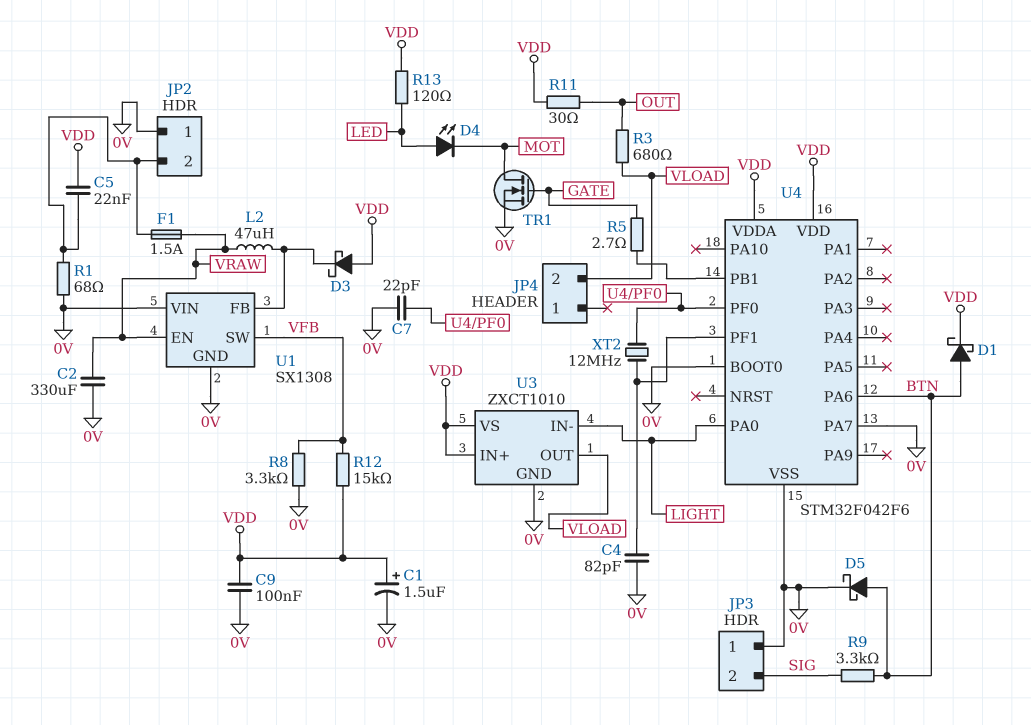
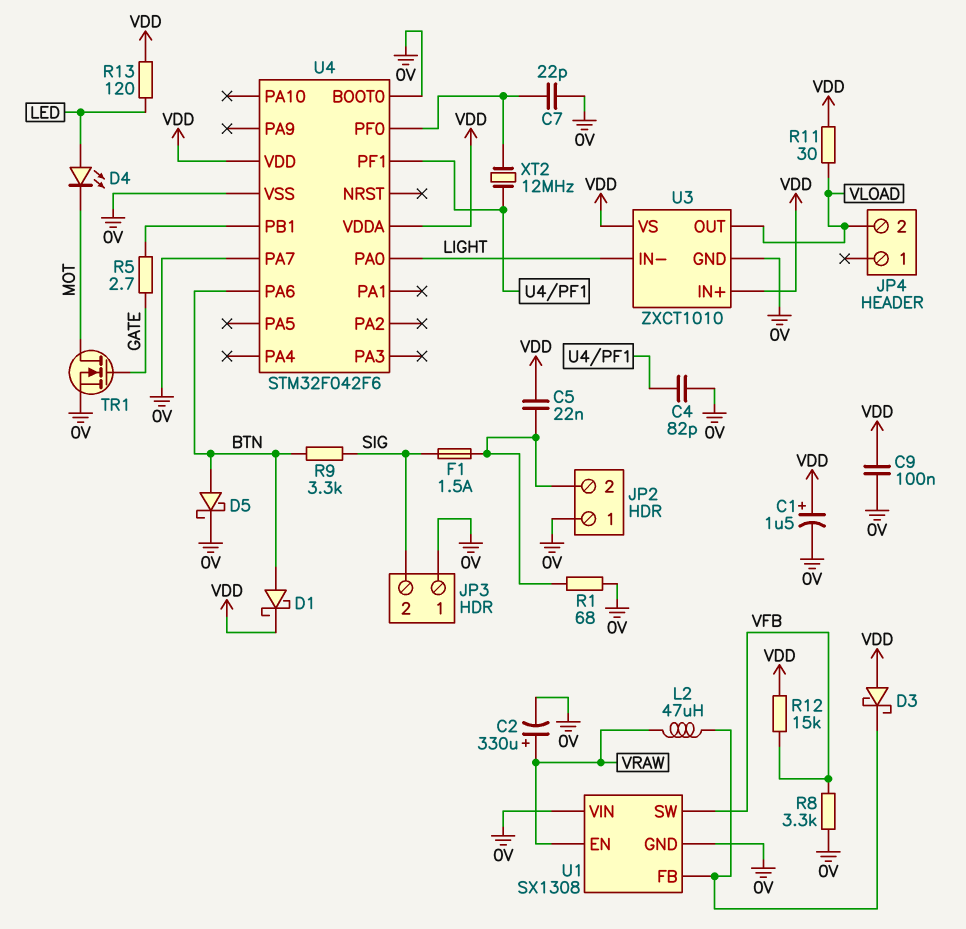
C2: 330uF (0V, VRAW) -> 330uF (plus VRAW, minus 0V)
F1: 1.5A (JP2/2, VRAW) -> 1.5A (JP2/2, SIG)
R3: 680 (OUT, VLOAD) -> none
R11: 30 (OUT, VDD) -> 30 (VDD, VLOAD)

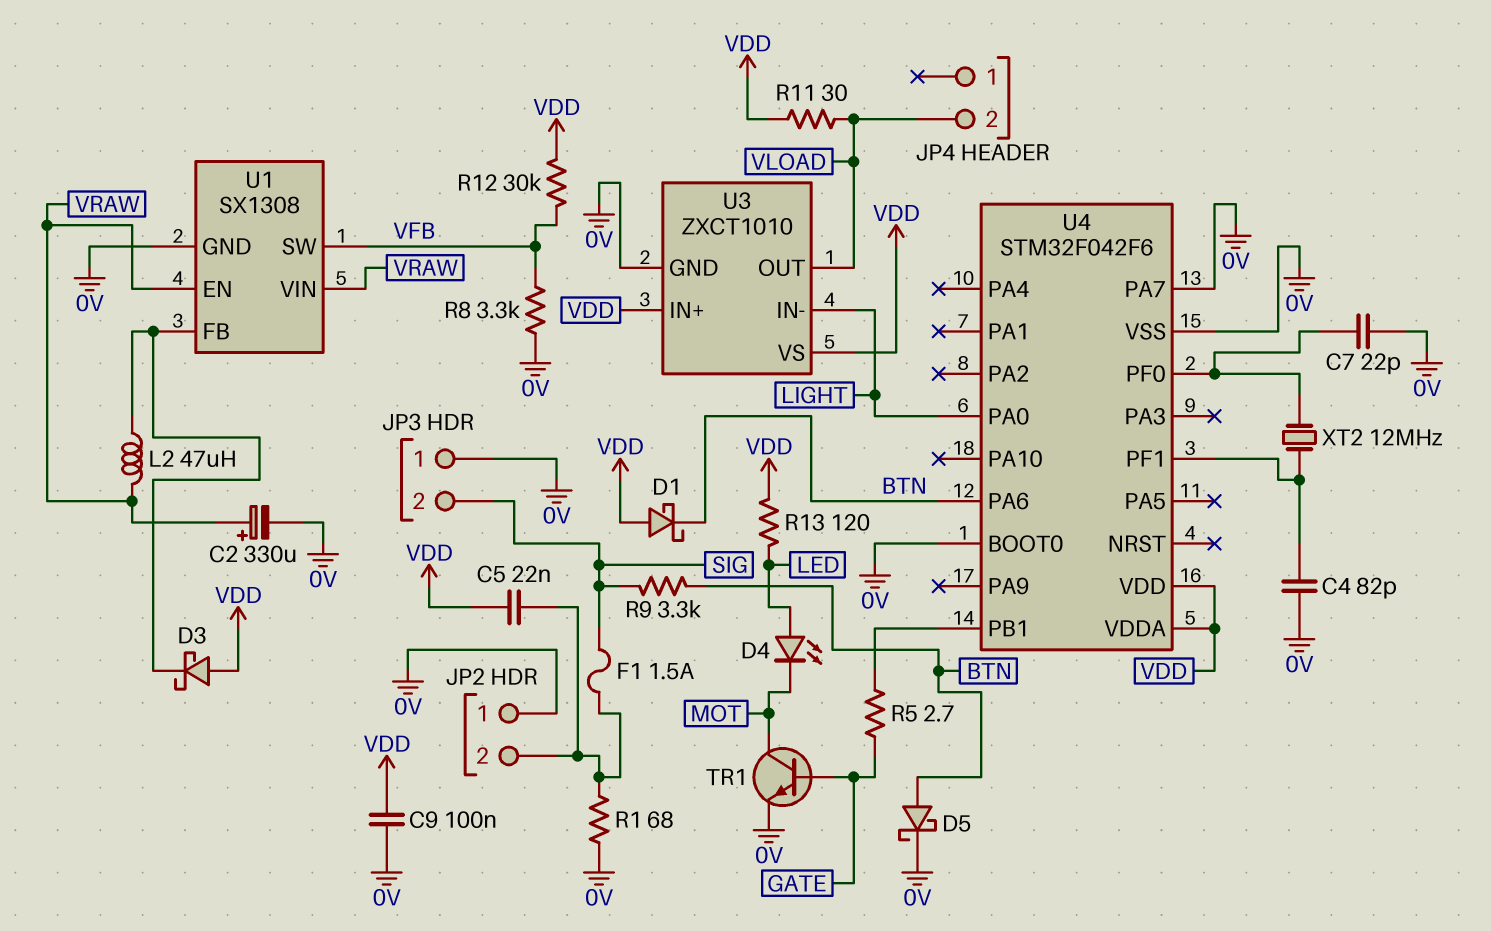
C1: 1.5uF (plus VDD, minus 0V) -> none
D1: schottky (A BTN, K VDD) -> schottky (A VDD, K BTN)
R12: 15k (VDD, VFB) -> 30k (VDD, VFB)
TR1: NMOS (G GATE, D MOT, S 0V) -> NPN (B GATE, C MOT, E 0V)
U1 pin VIN: 0V -> VRAW

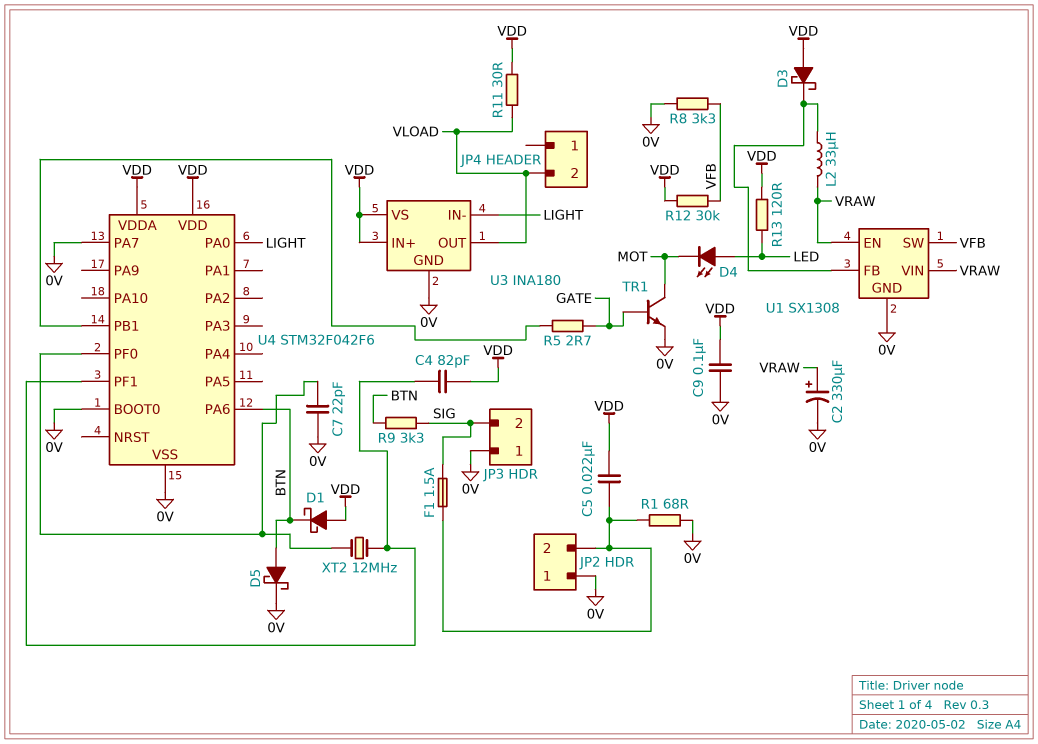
C4: 82pF (0V, U4/PF1) -> 82pF (U4/PF1, VDD)
L2: 47uH (U1/FB, VRAW) -> 33uH (U1/FB, VRAW)
U3: ZXCT1010 -> INA180

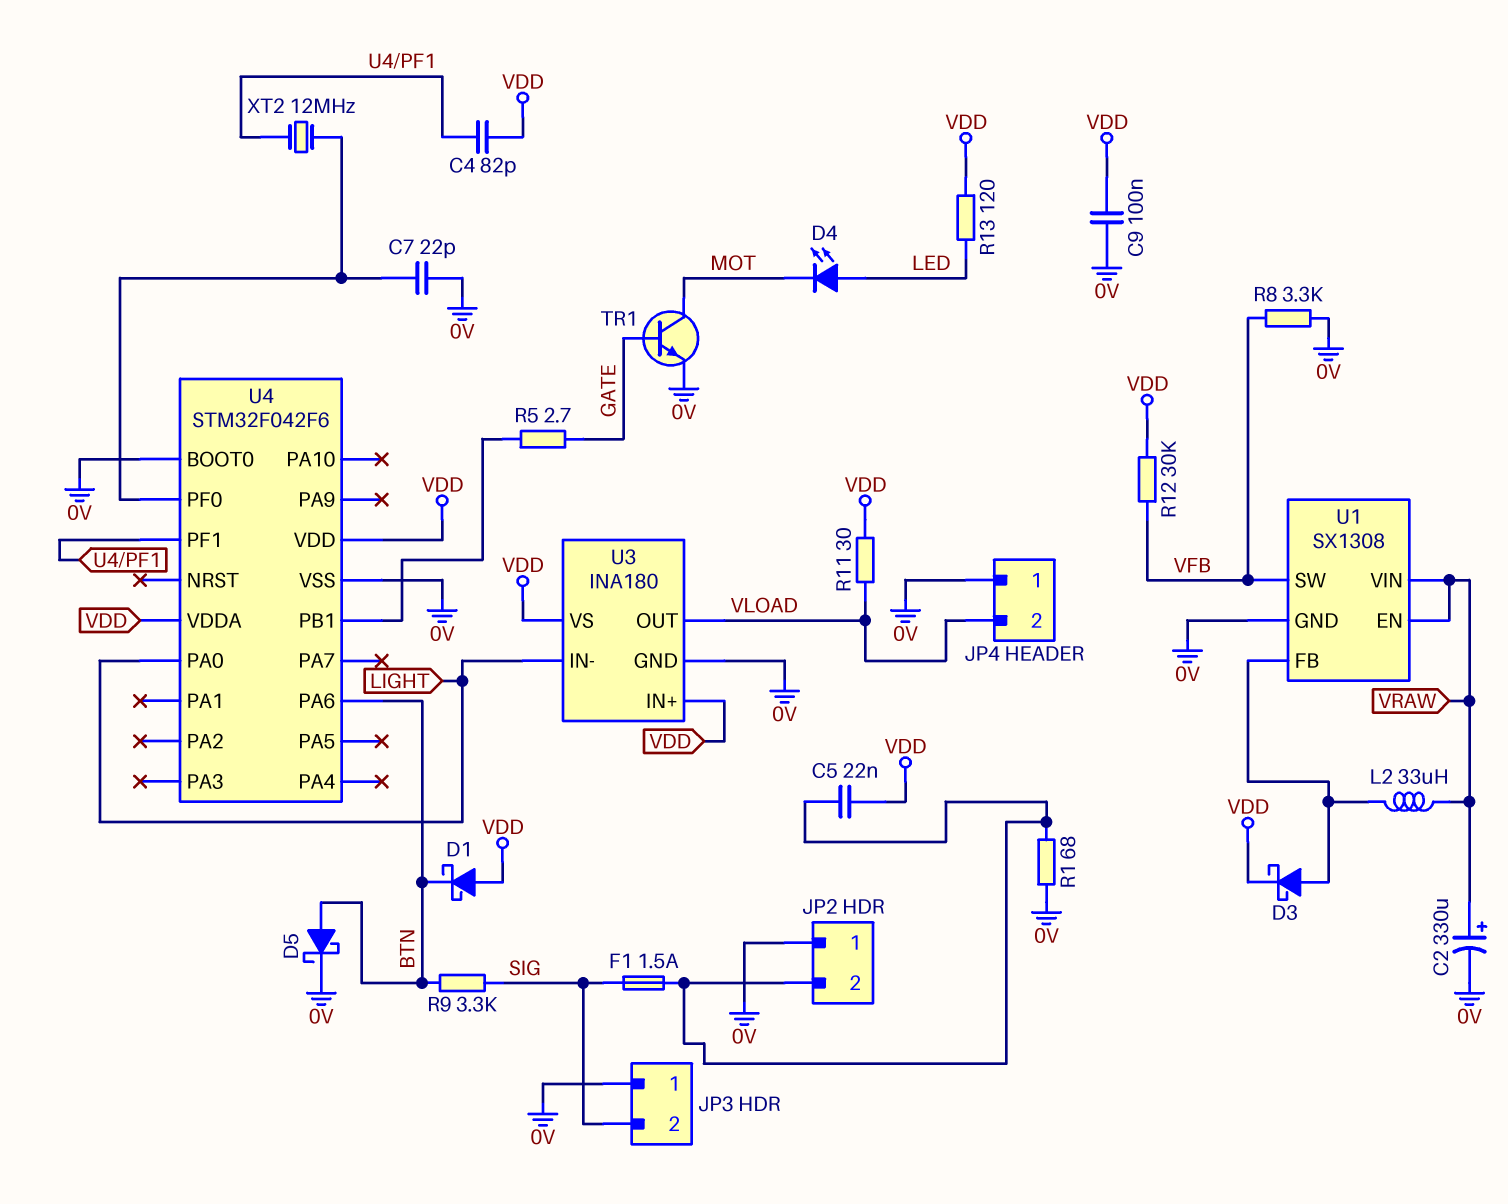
D3: schottky (A VDD, K U1/FB) -> schottky (A U1/FB, K VDD)
JP4 pin 1: none -> 0V
U4 pin PA7: 0V -> none

